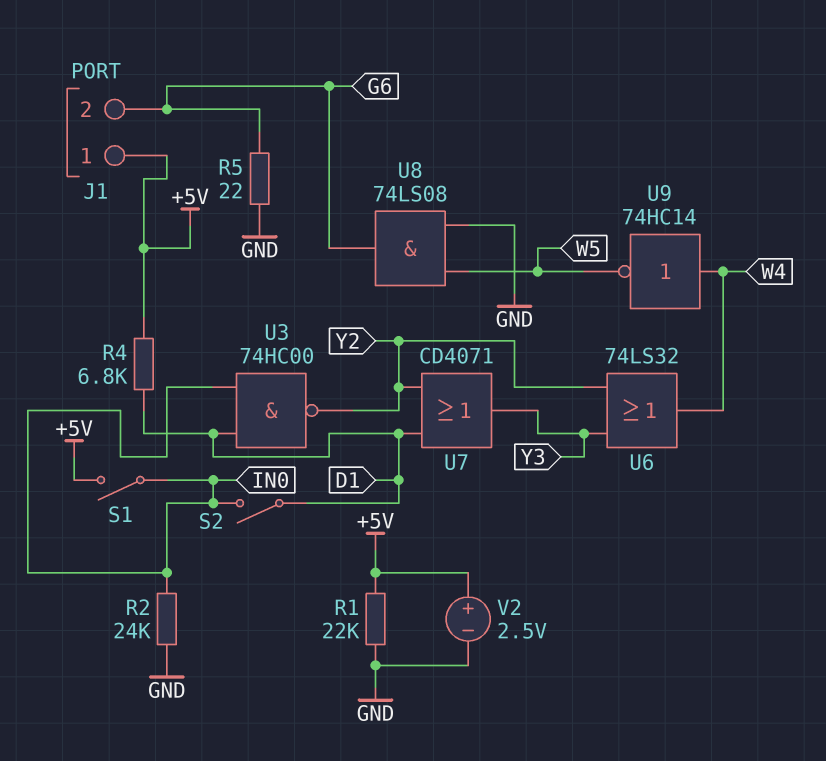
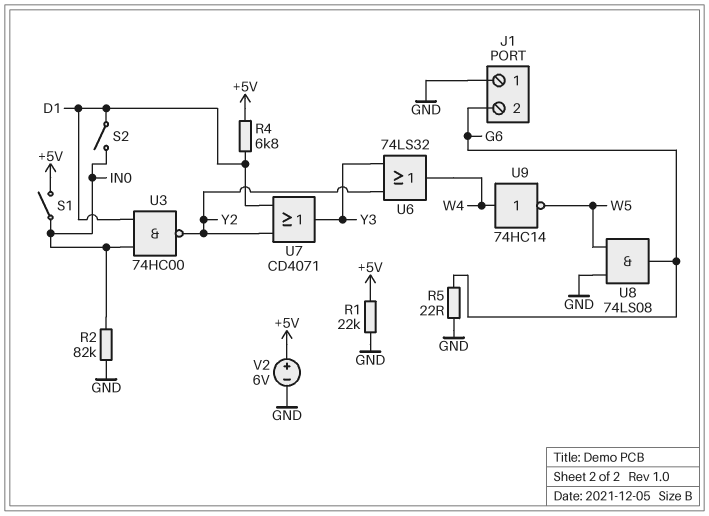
J1 pin 1: +5V -> GND
R2: 24k (GND, IN0) -> 82k (GND, IN0)
V2: 2.5V (plus +5V, minus GND) -> 6V (plus +5V, minus GND)

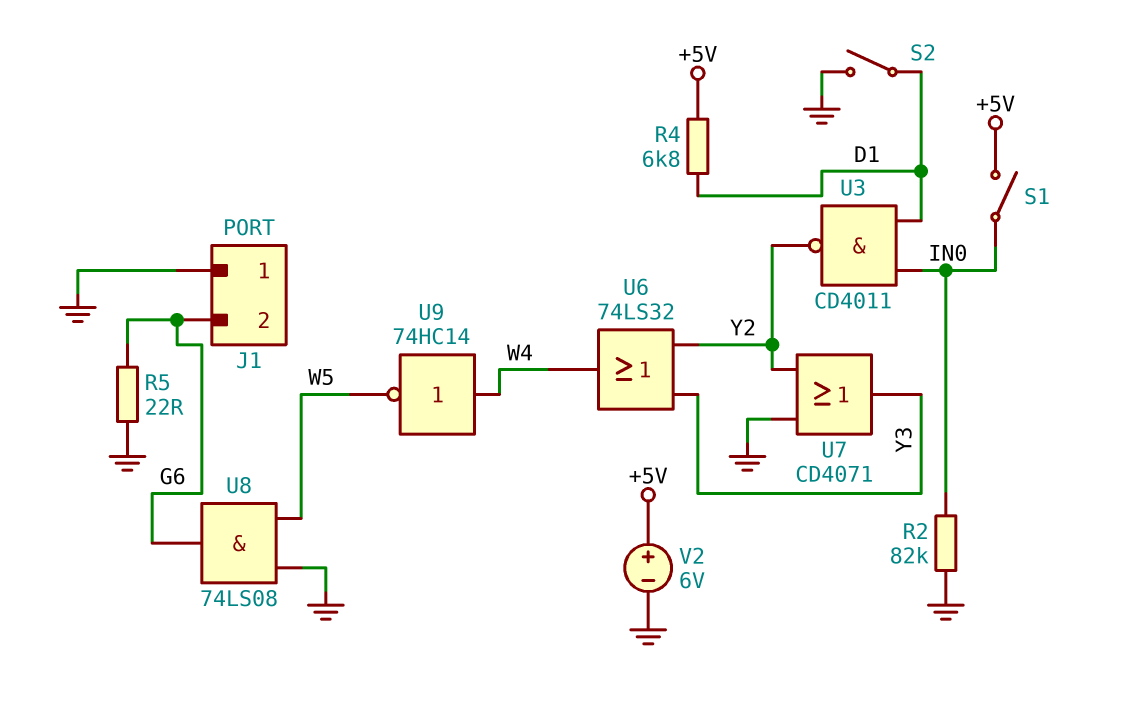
R1: 22k (+5V, GND) -> none
S2: switch (D1, IN0) -> switch (D1, GND)
U3: NAND 74HC00 (in D1, in IN0, out Y2) -> NAND CD4011 (in D1, in IN0, out Y2)
U7: OR CD4071 (in D1, in Y2, out Y3) -> OR CD4071 (in GND, in Y2, out Y3)

